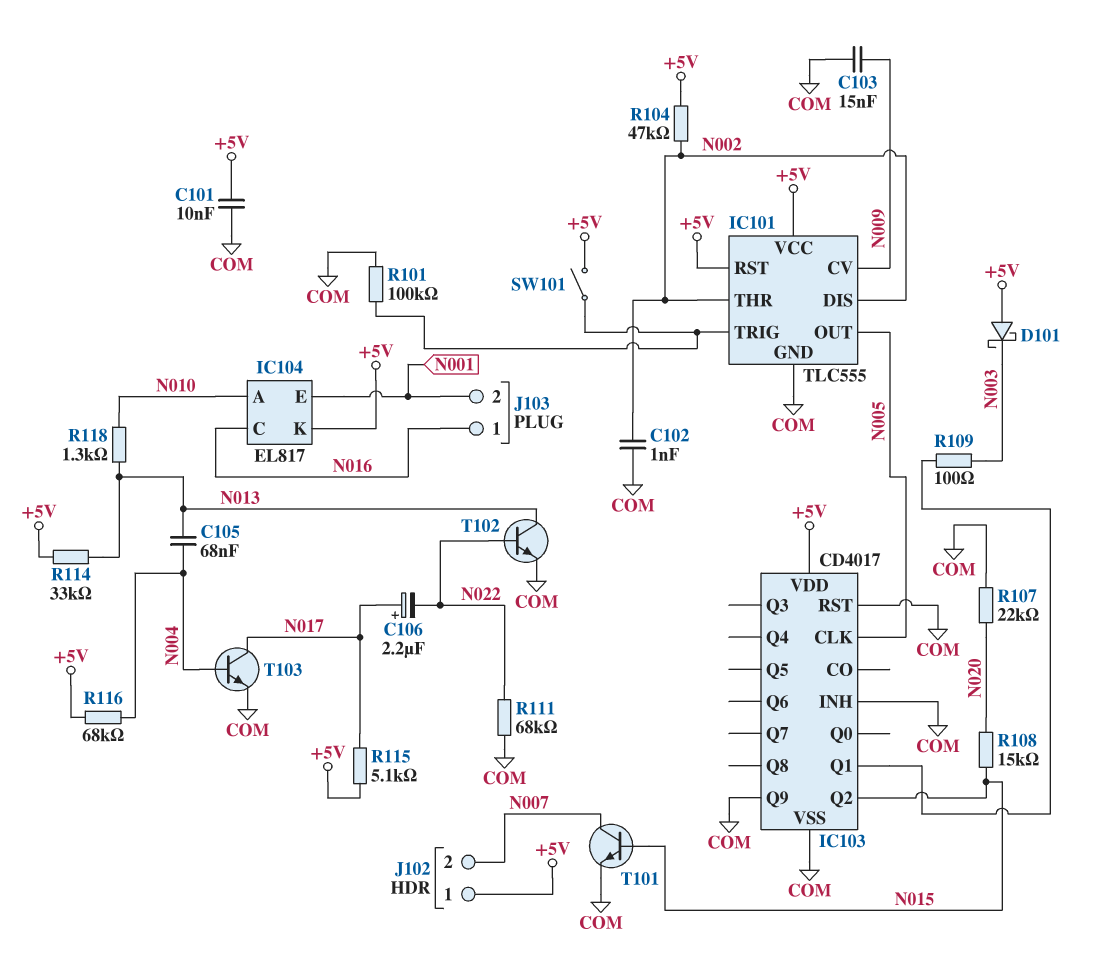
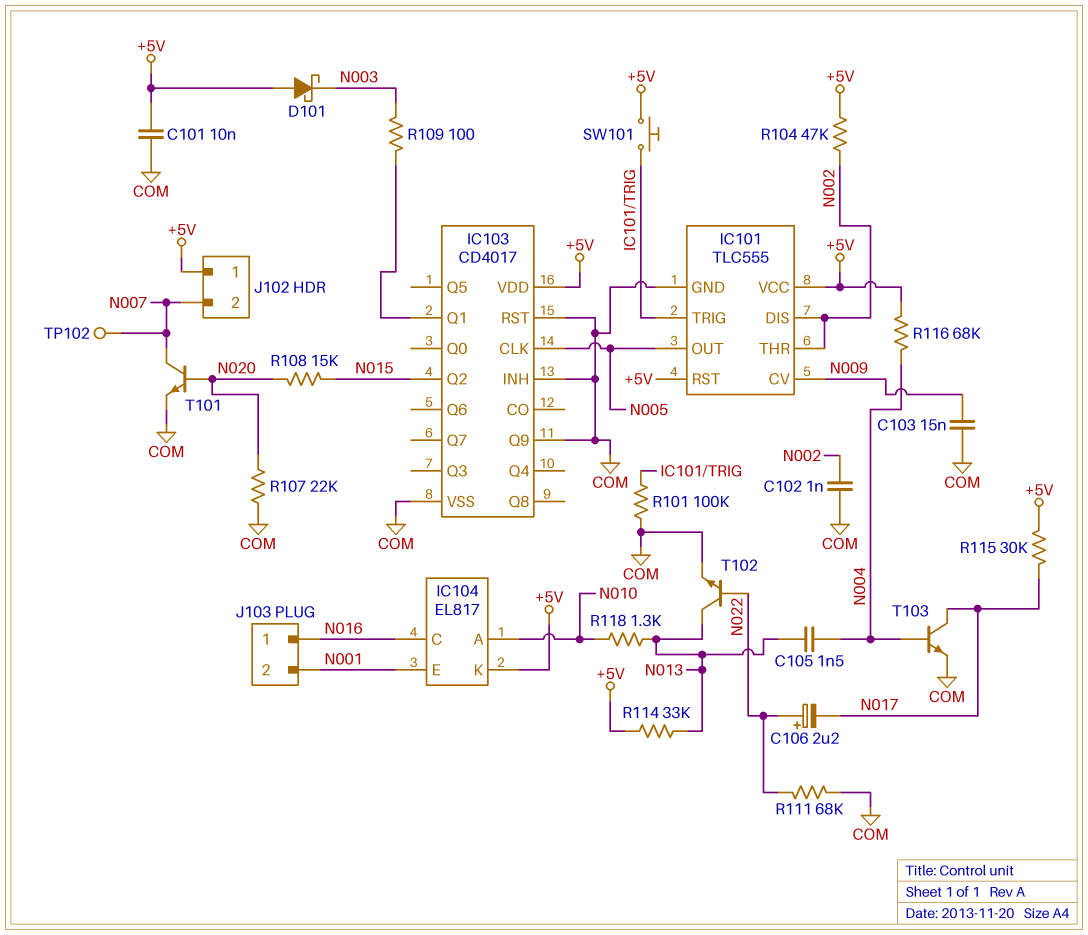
C105: 68nF (N004, N013) -> 1.5nF (N004, N013)
C106: 2.2uF (plus N017, minus N022) -> 2.2uF (plus N022, minus N017)
R115: 5.1k (+5V, N017) -> 30k (+5V, N017)
SW101: switch (+5V, IC101/TRIG) -> button (+5V, IC101/TRIG)
T101: NPN (B N015, C N007, E COM) -> NPN (B N020, C N007, E COM)
TP102: none -> test point (N007)

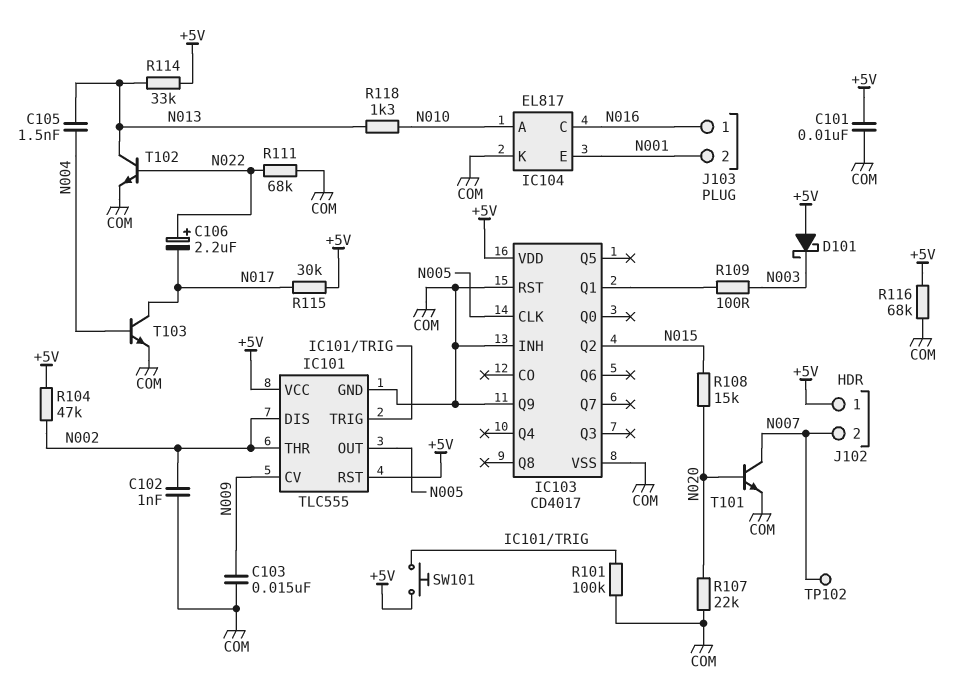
IC104 pin K: +5V -> COM
R116: 68k (+5V, N004) -> 68k (+5V, COM)

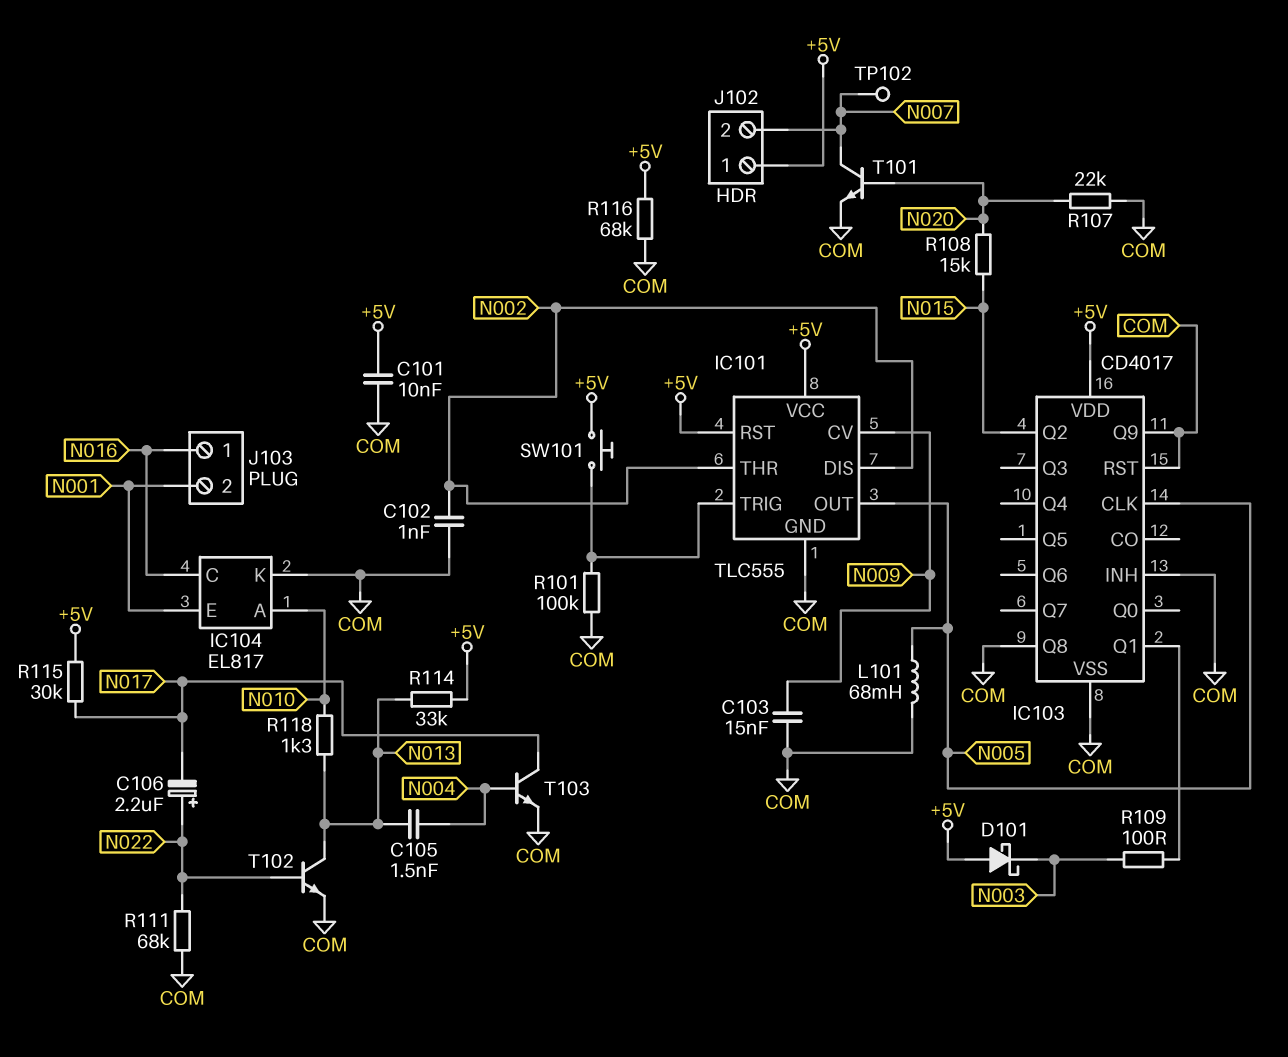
IC103 pin Q8: none -> COM
L101: none -> 68mH (COM, N005)
R104: 47k (+5V, N002) -> none

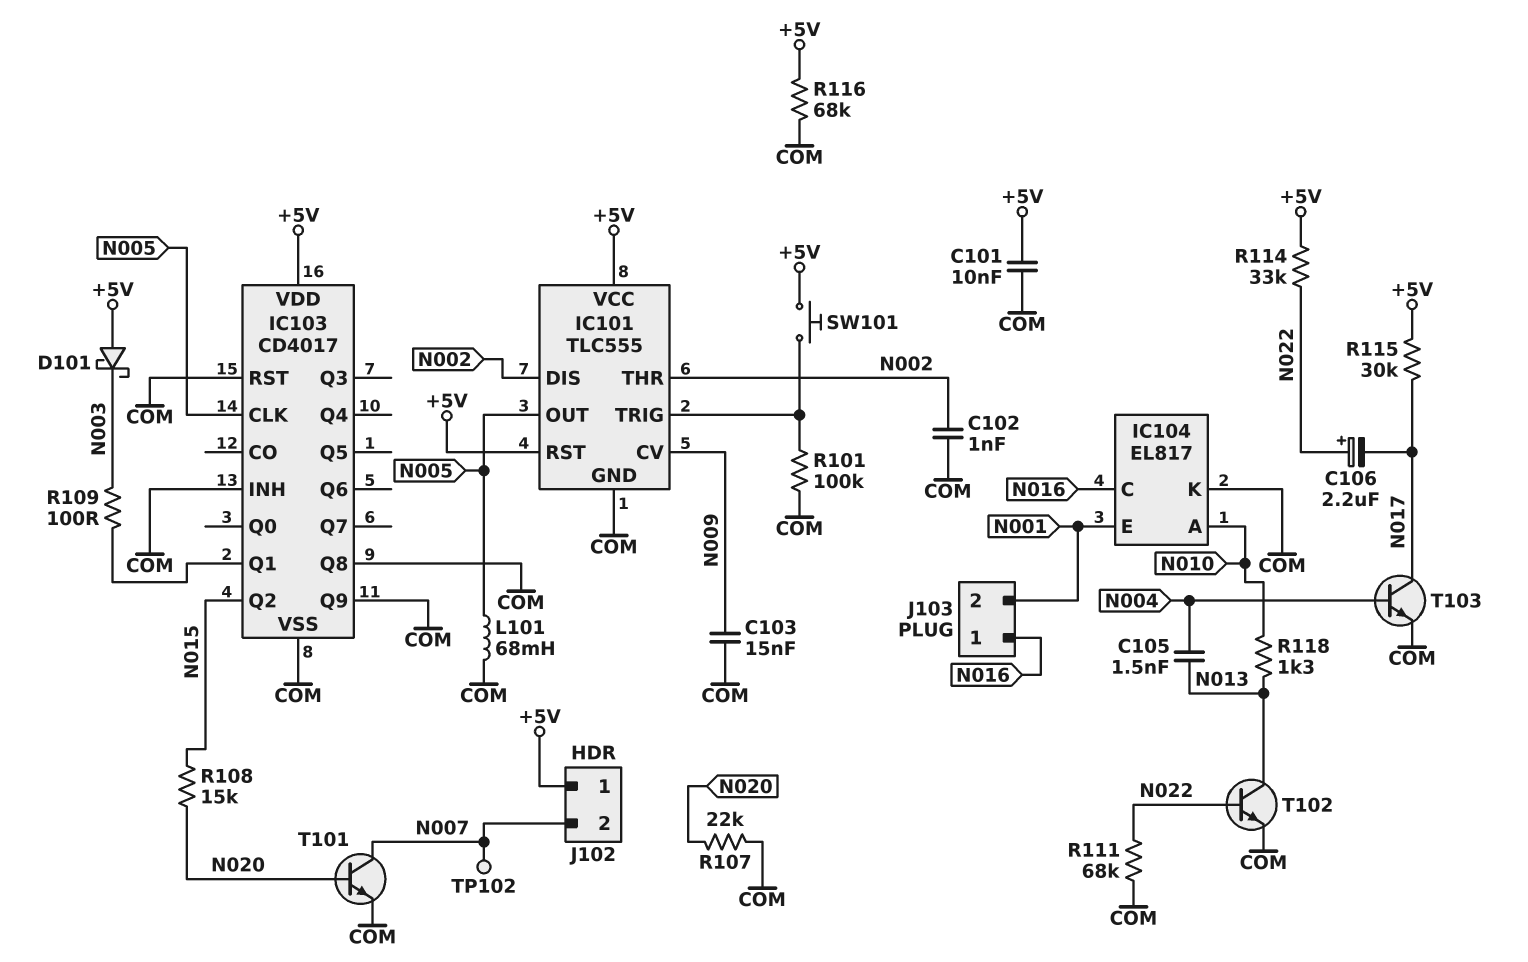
R114: 33k (+5V, N013) -> 33k (+5V, N022)

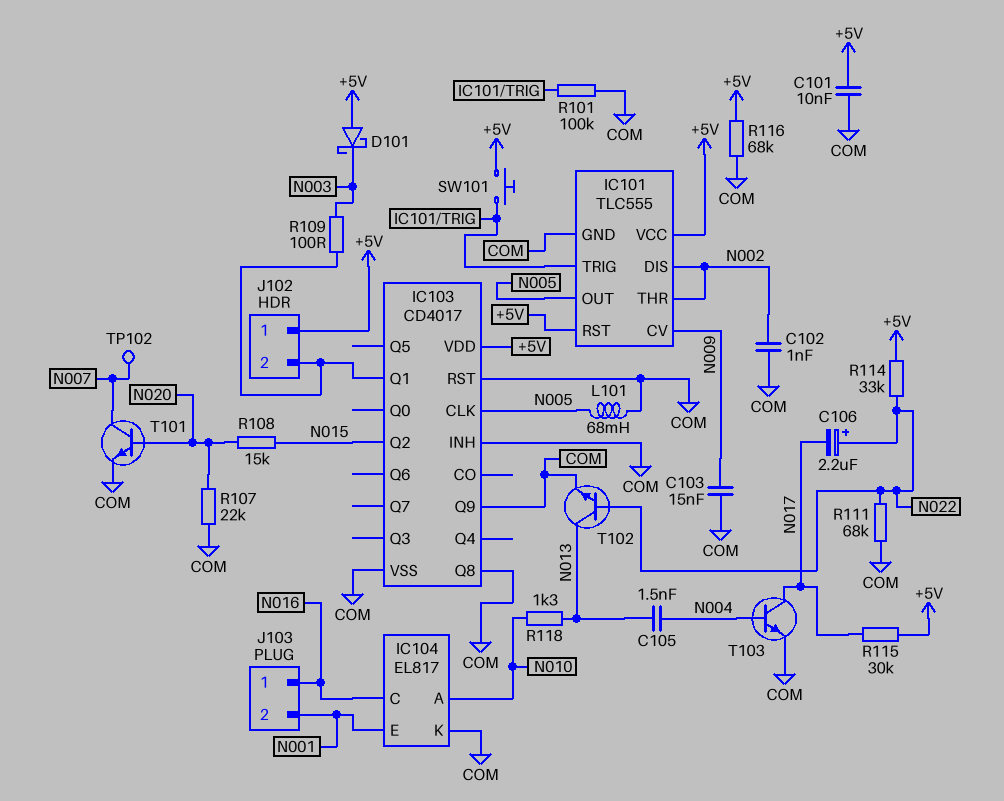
J102 pin 2: N007 -> IC103/Q1

